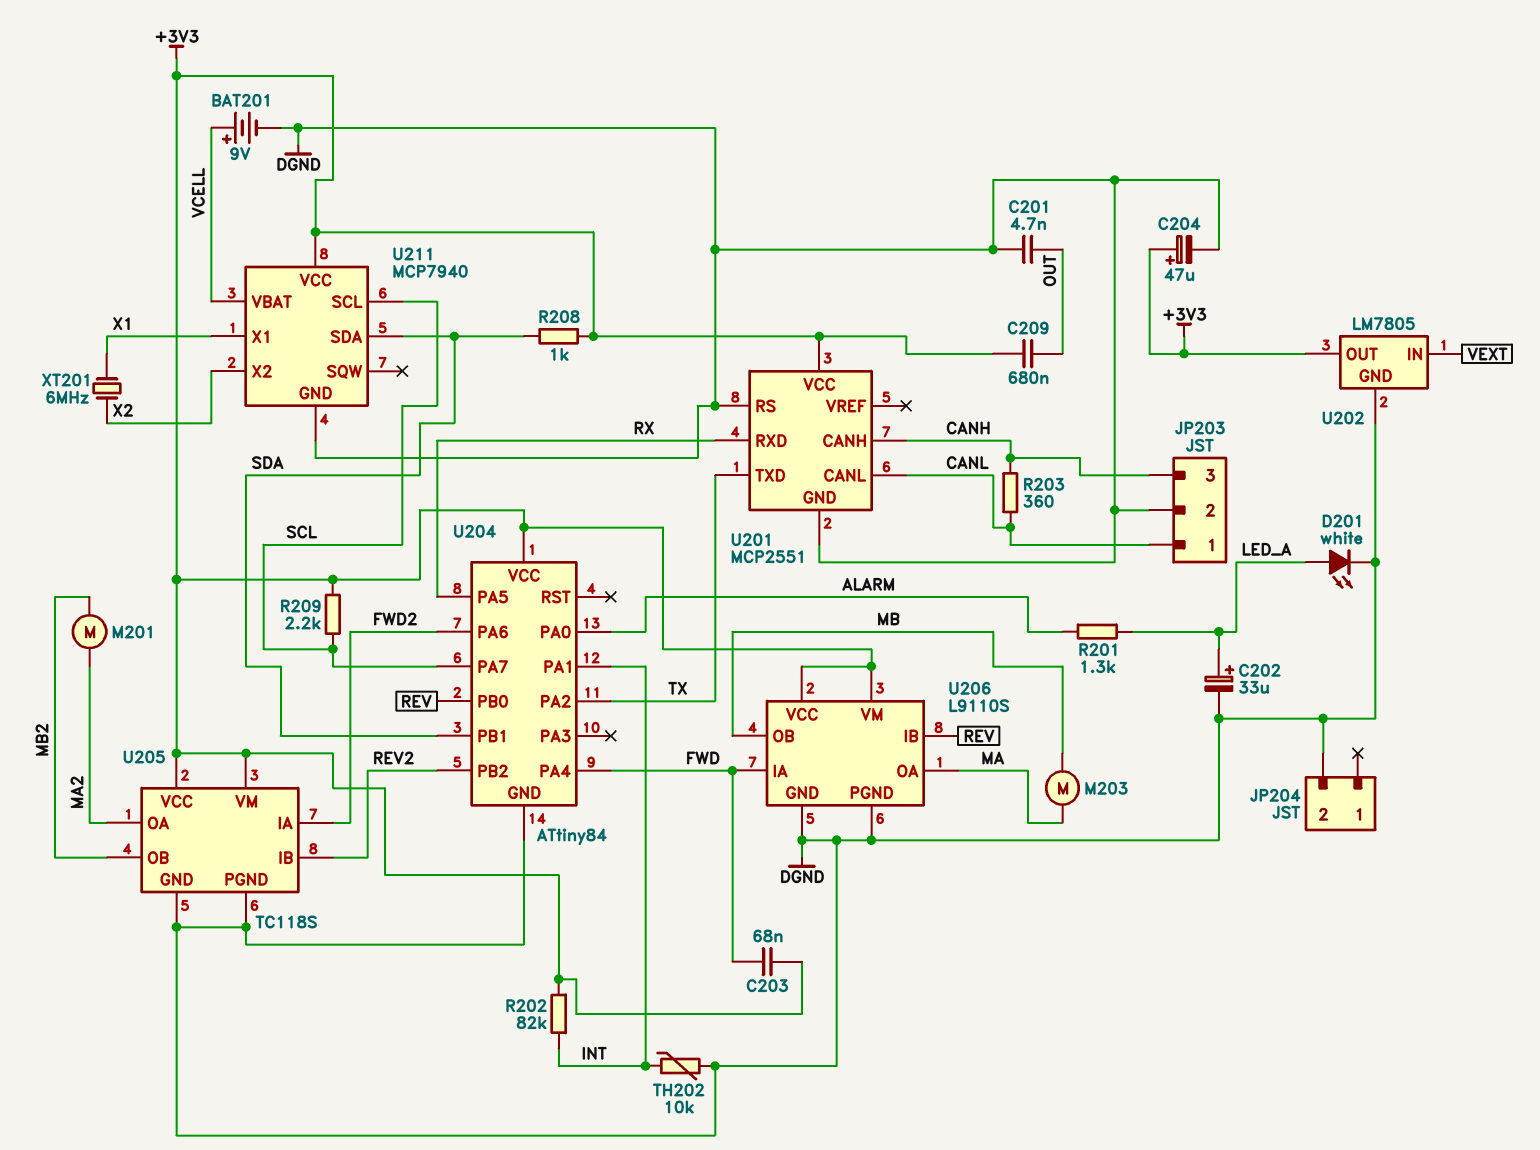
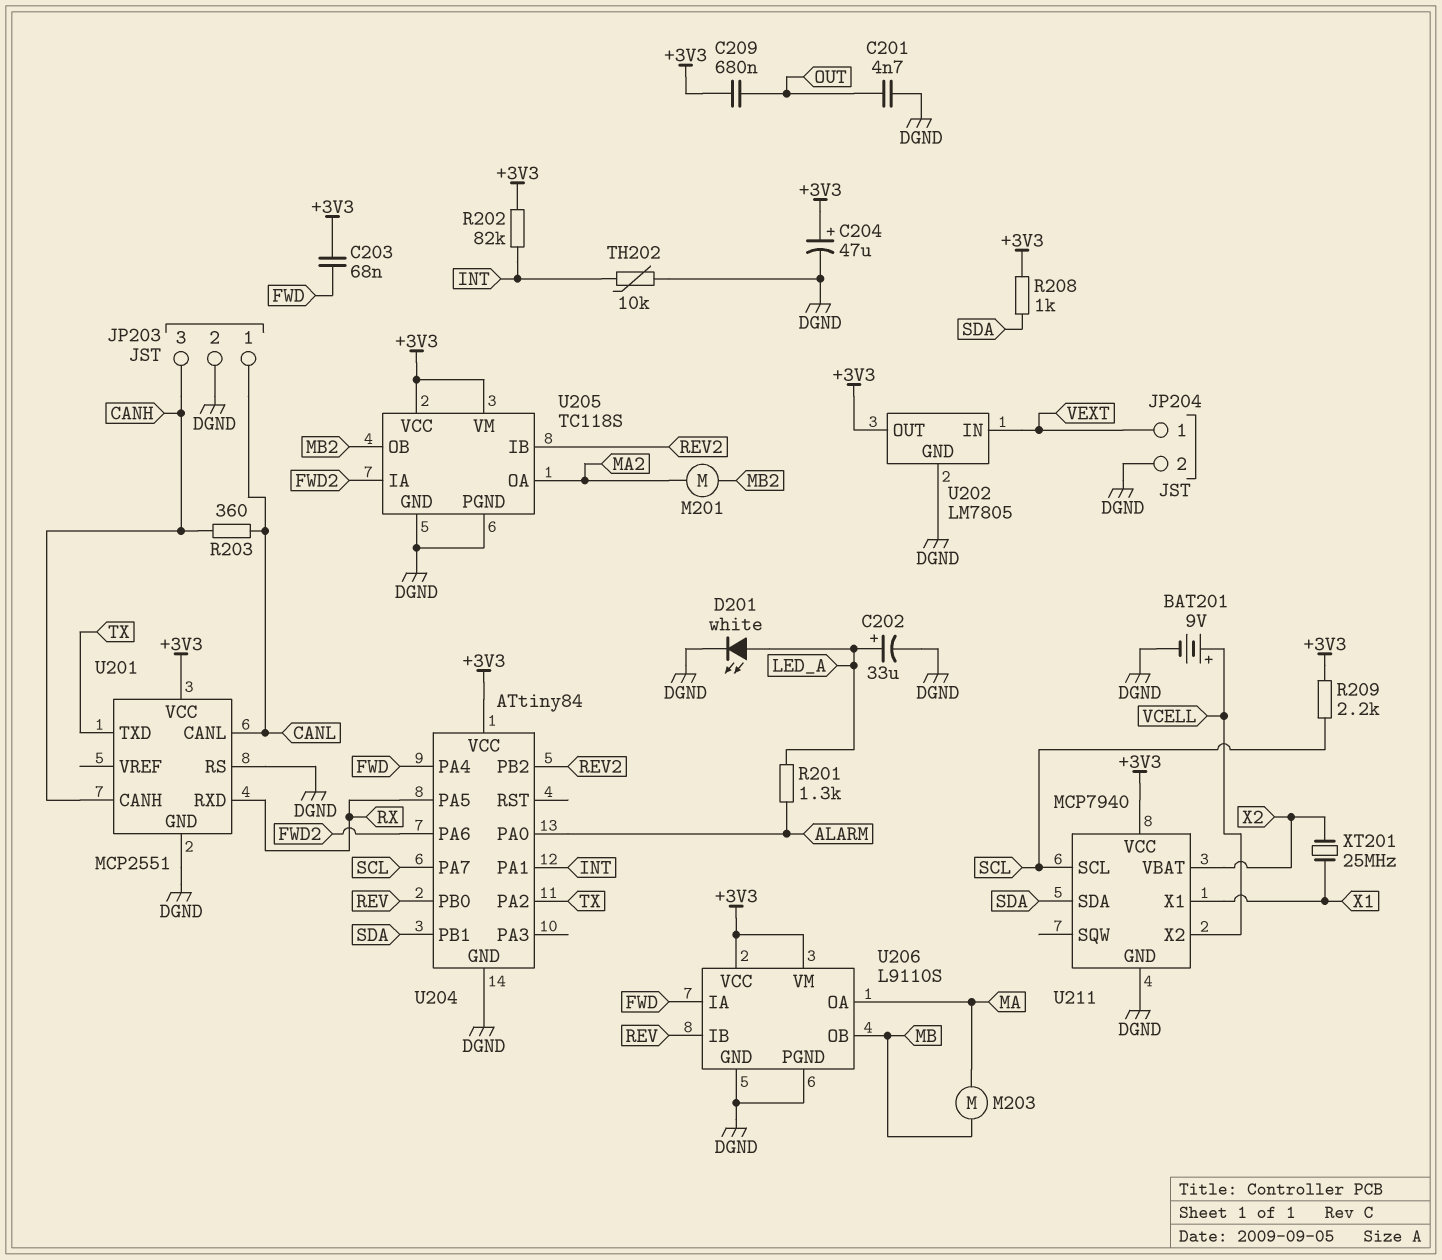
JP204 pin 1: none -> VEXT
U211 pin VBAT: VCELL -> X2
U211 pin X2: X2 -> VCELL
XT201: 6MHz (X1, X2) -> 25MHz (X1, X2)

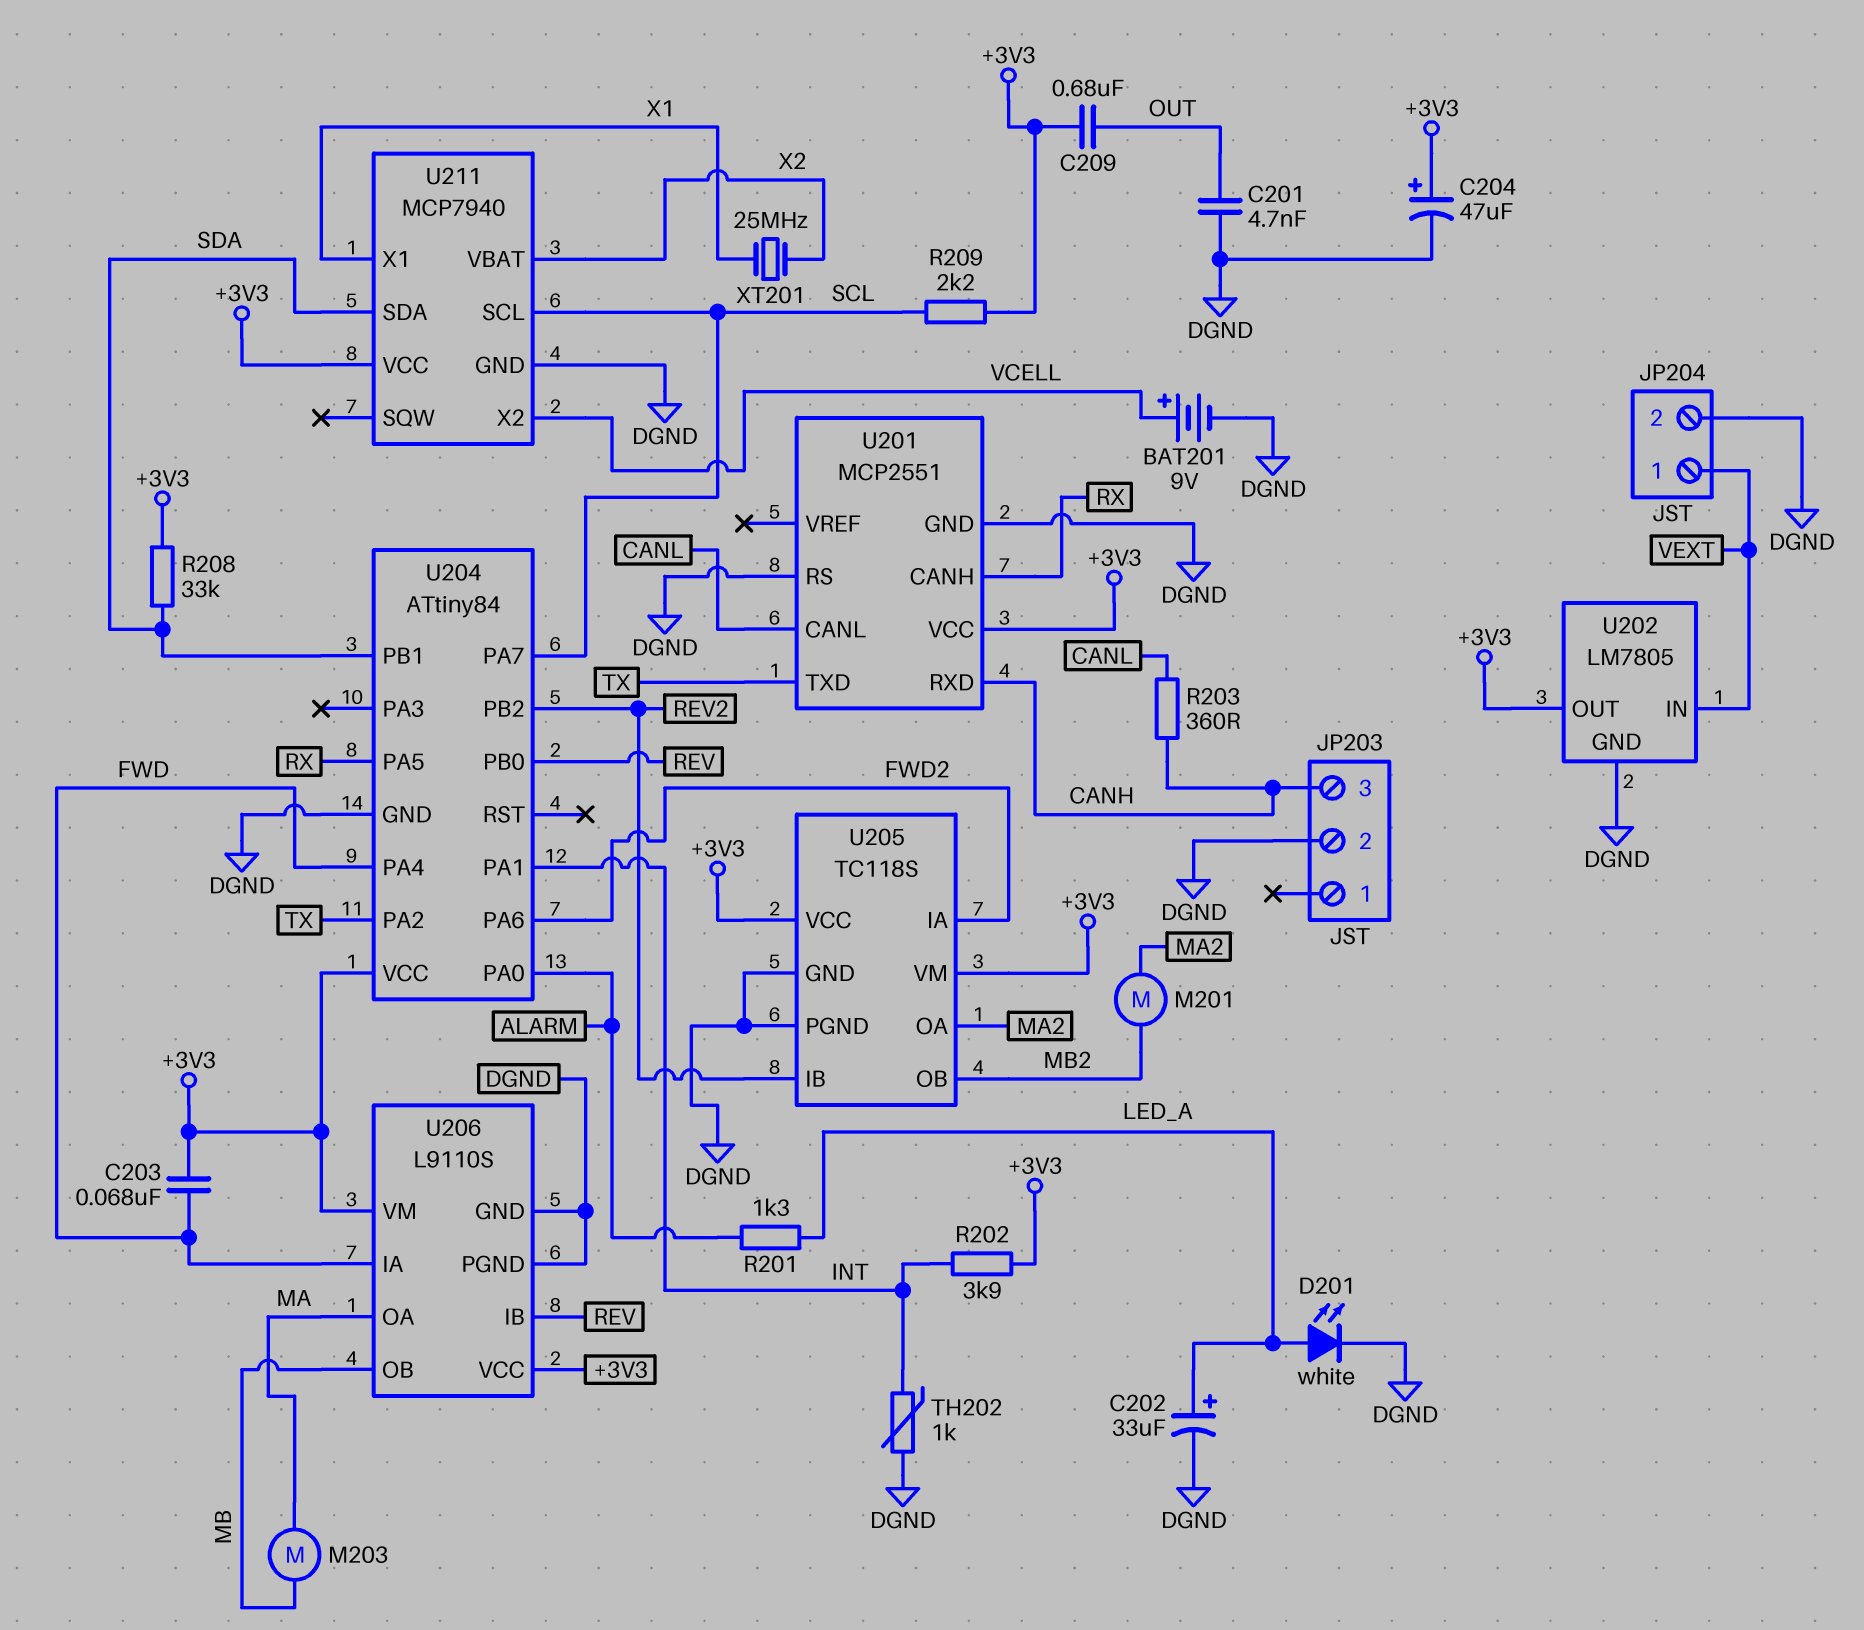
JP203 pin 1: CANL -> none
R202: 82k (+3V3, INT) -> 3.9k (+3V3, INT)
R208: 1k (+3V3, SDA) -> 33k (+3V3, SDA)
TH202: 10k (DGND, INT) -> 1k (DGND, INT)
U201 pin CANH: CANH -> RX
U201 pin RXD: RX -> CANH

